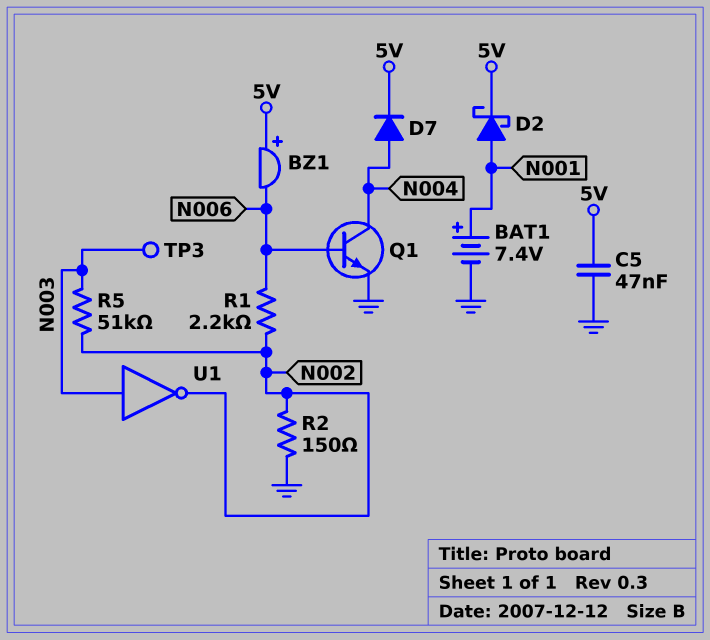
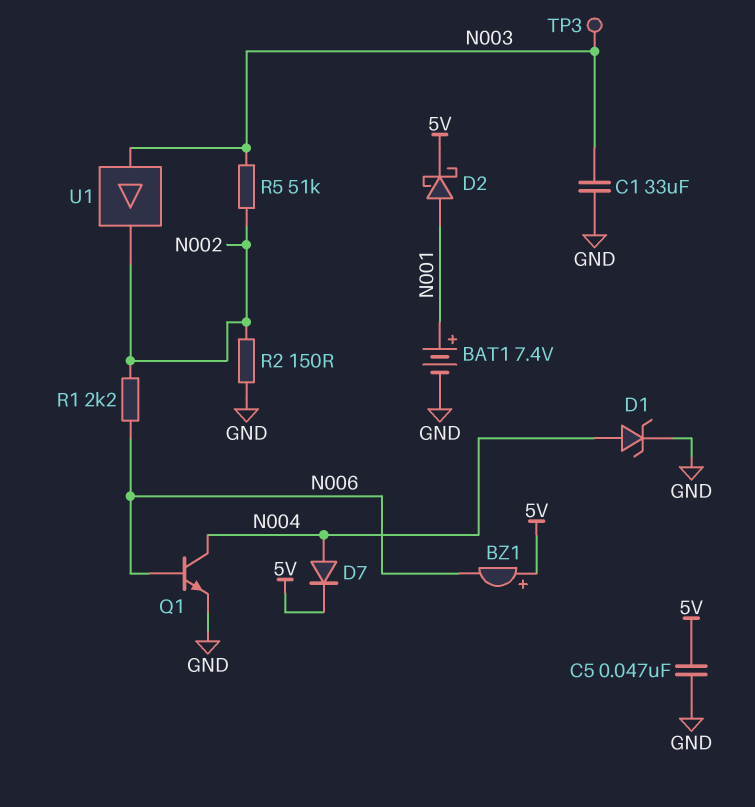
C1: none -> 33uF (GND, N003)
D1: none -> zener (A N004, K GND)
U1: NOT (in N003, out N002) -> buffer (in N003, out N002)

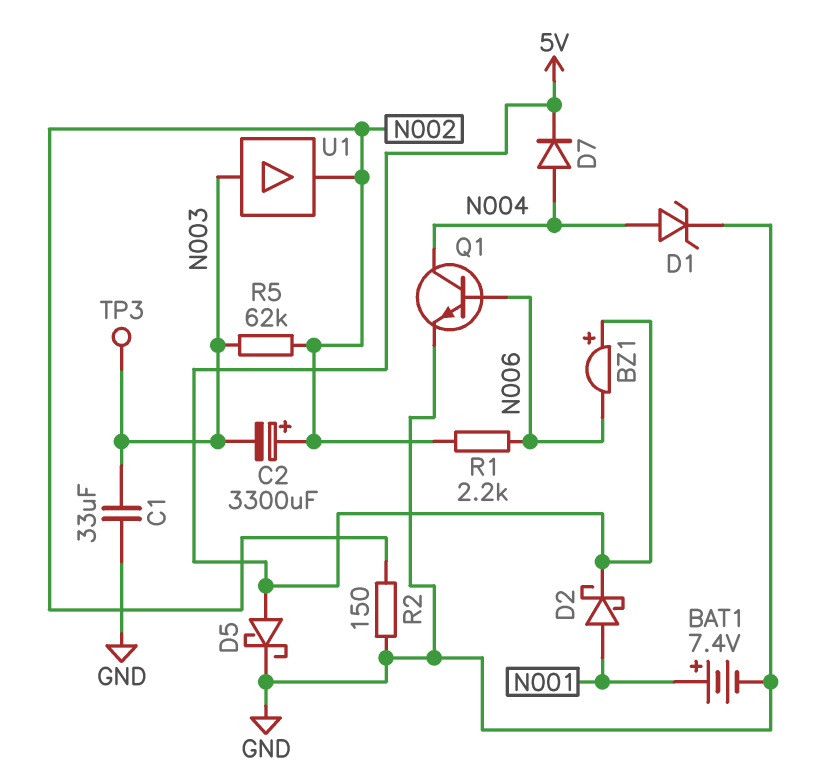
C2: none -> 3300uF (plus N002, minus N003)
C5: 47nF (5V, GND) -> none
D5: none -> schottky (A 5V, K GND)
R5: 51k (N002, N003) -> 62k (N002, N003)

